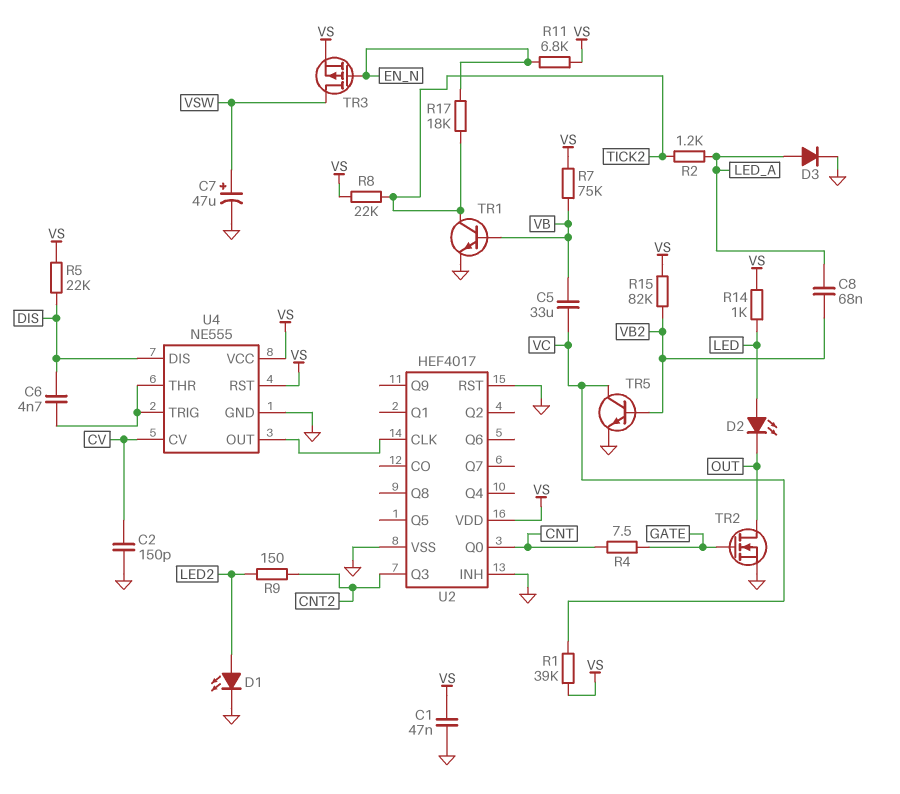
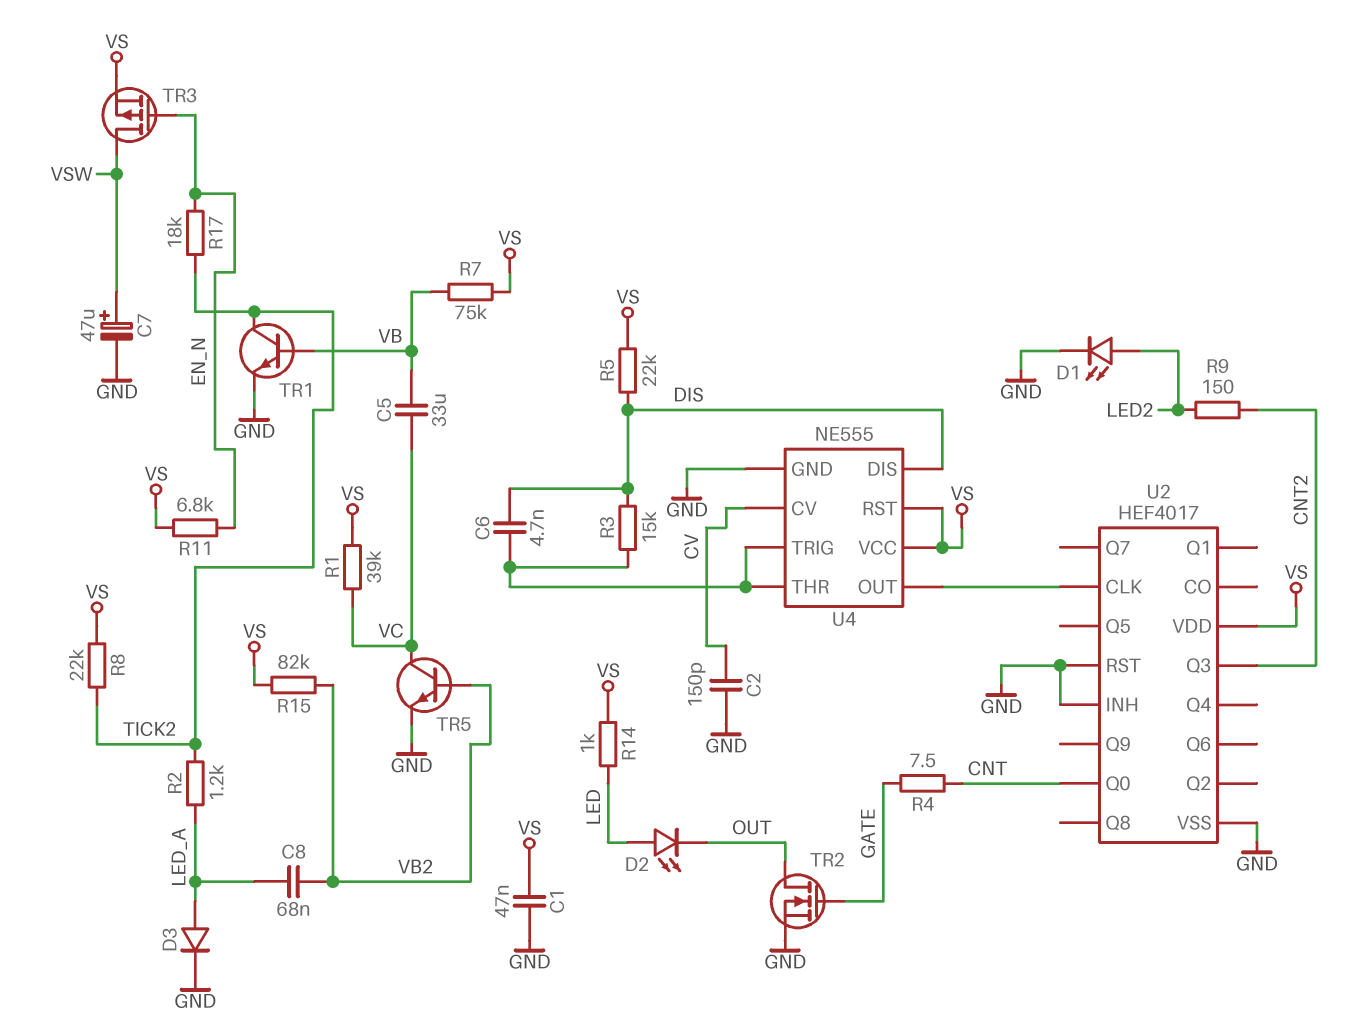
R3: none -> 15k (DIS, U4/THR)

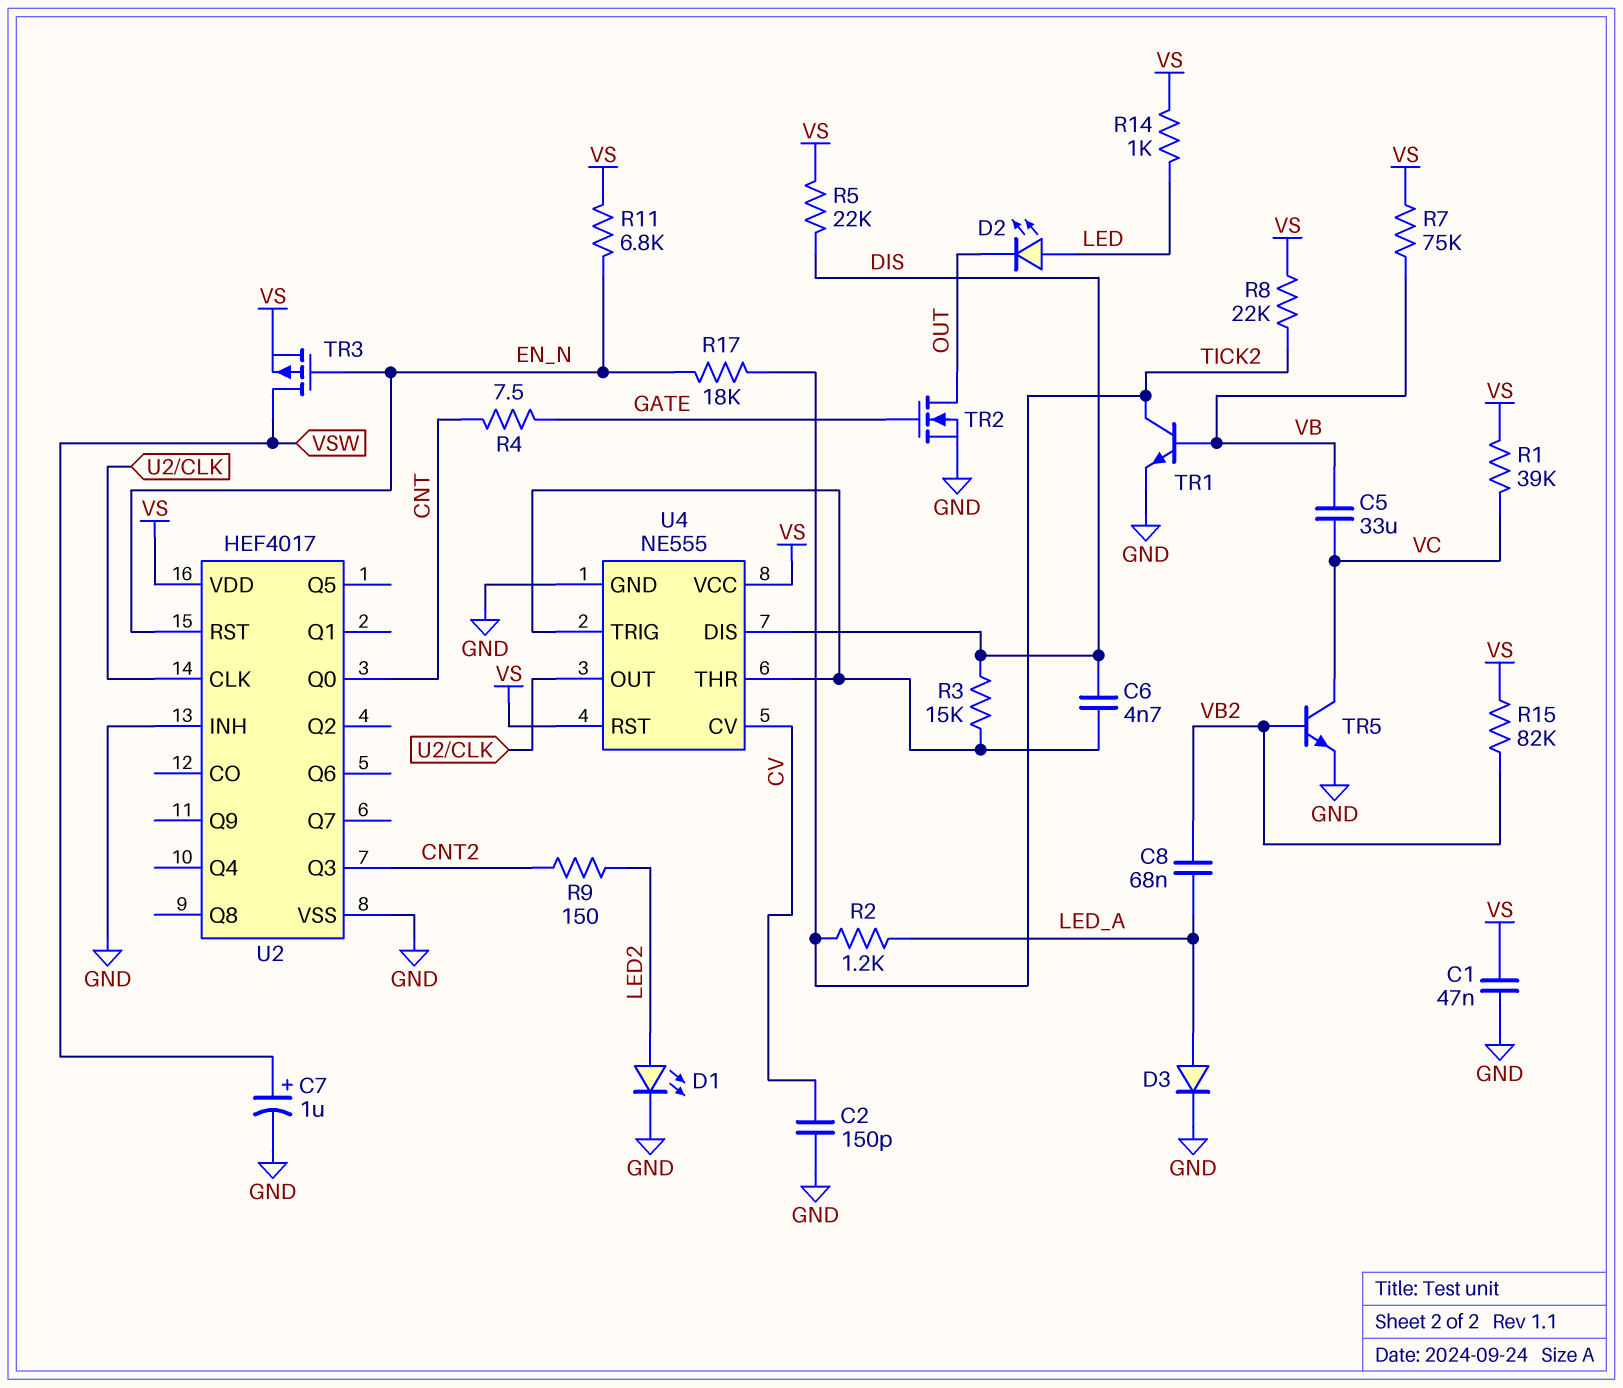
C7: 47uF (plus VSW, minus GND) -> 1uF (plus VSW, minus GND)
U2 pin RST: GND -> EN_N

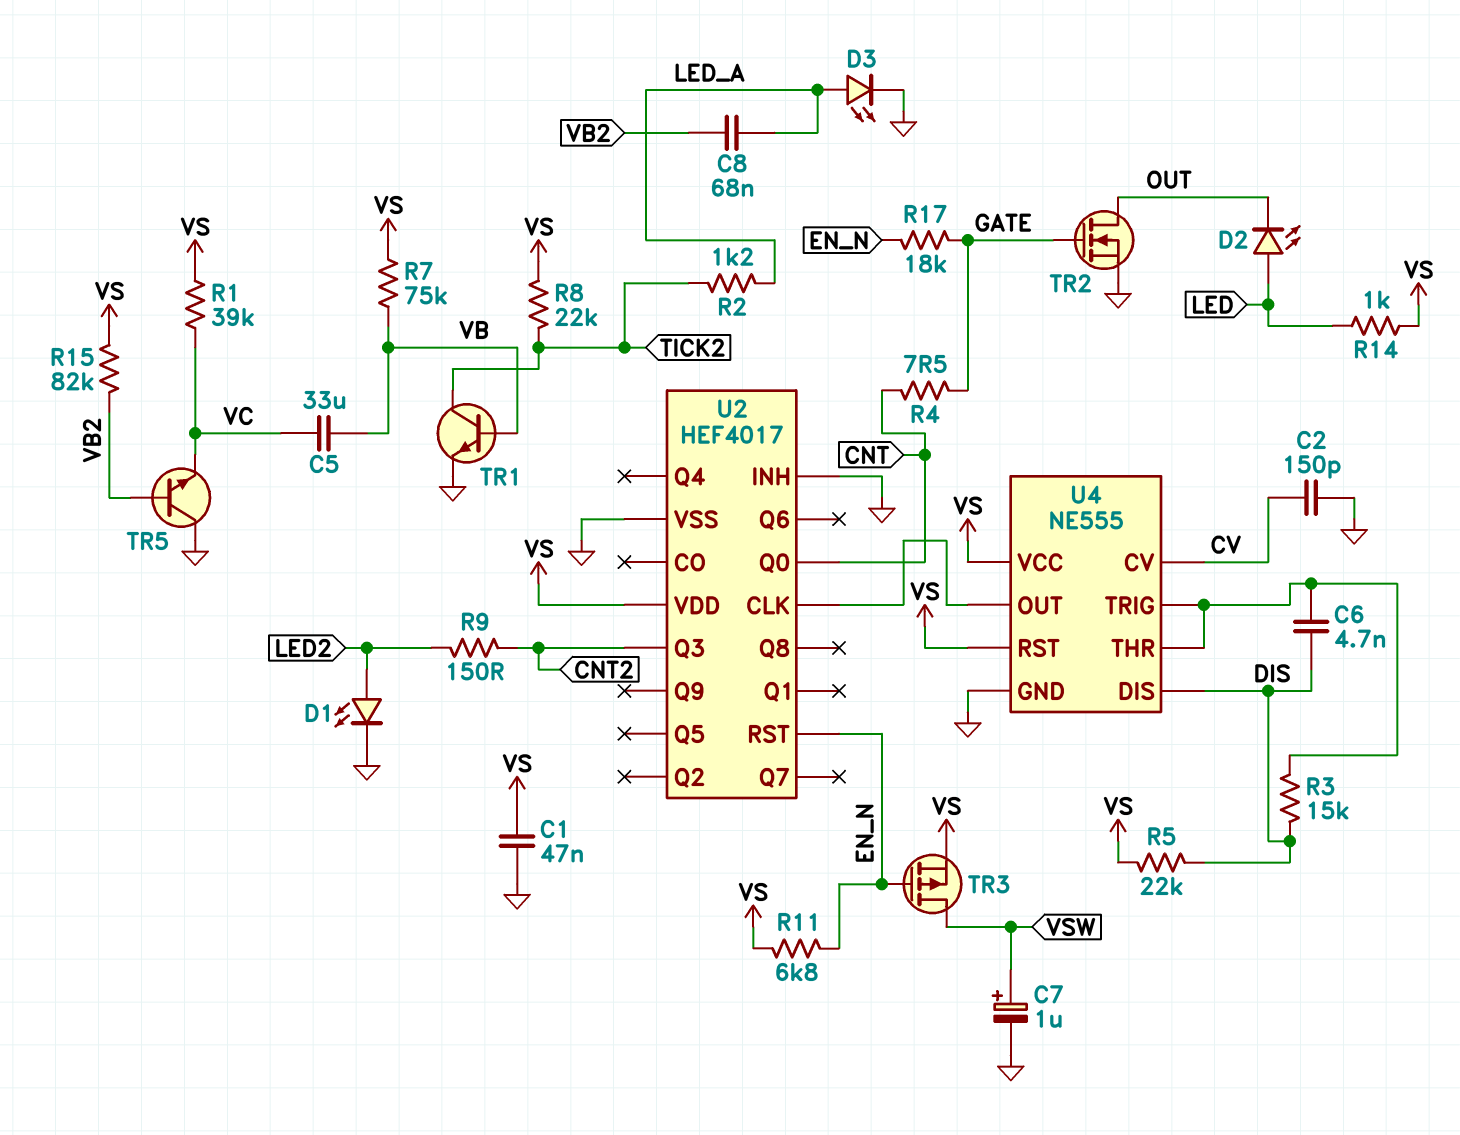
D3: diode (A LED_A, K GND) -> LED (A LED_A, K GND)
R17: 18k (EN_N, TICK2) -> 18k (EN_N, GATE)
TR5: NPN (B VB2, C VC, E GND) -> NPN (B VB2, C GND, E VC)

